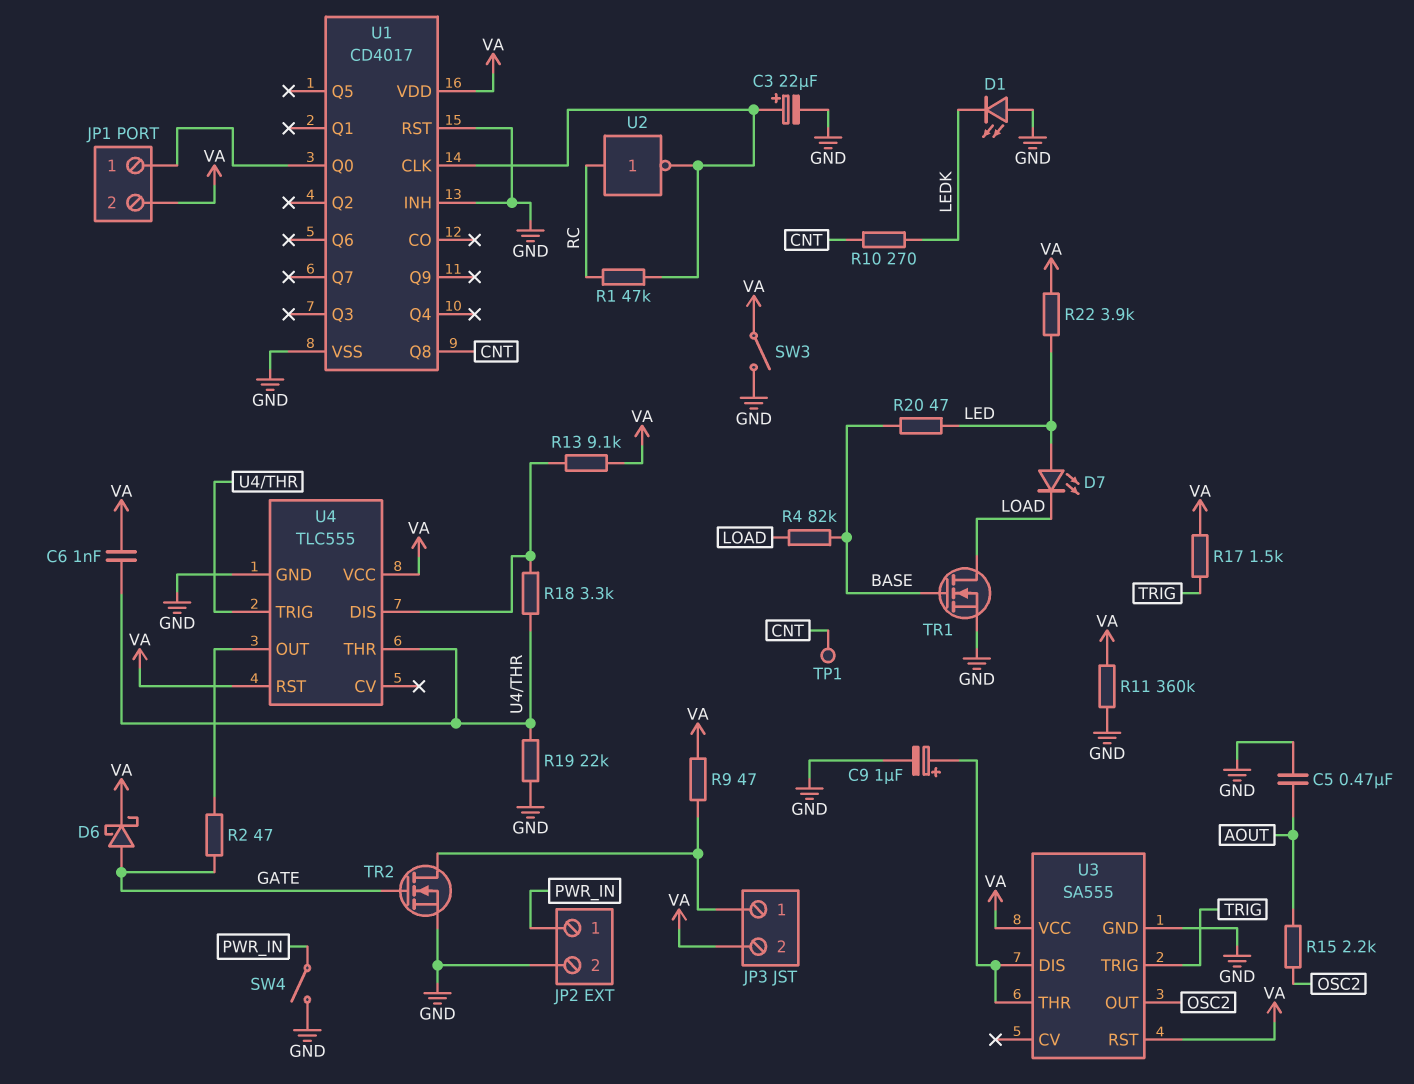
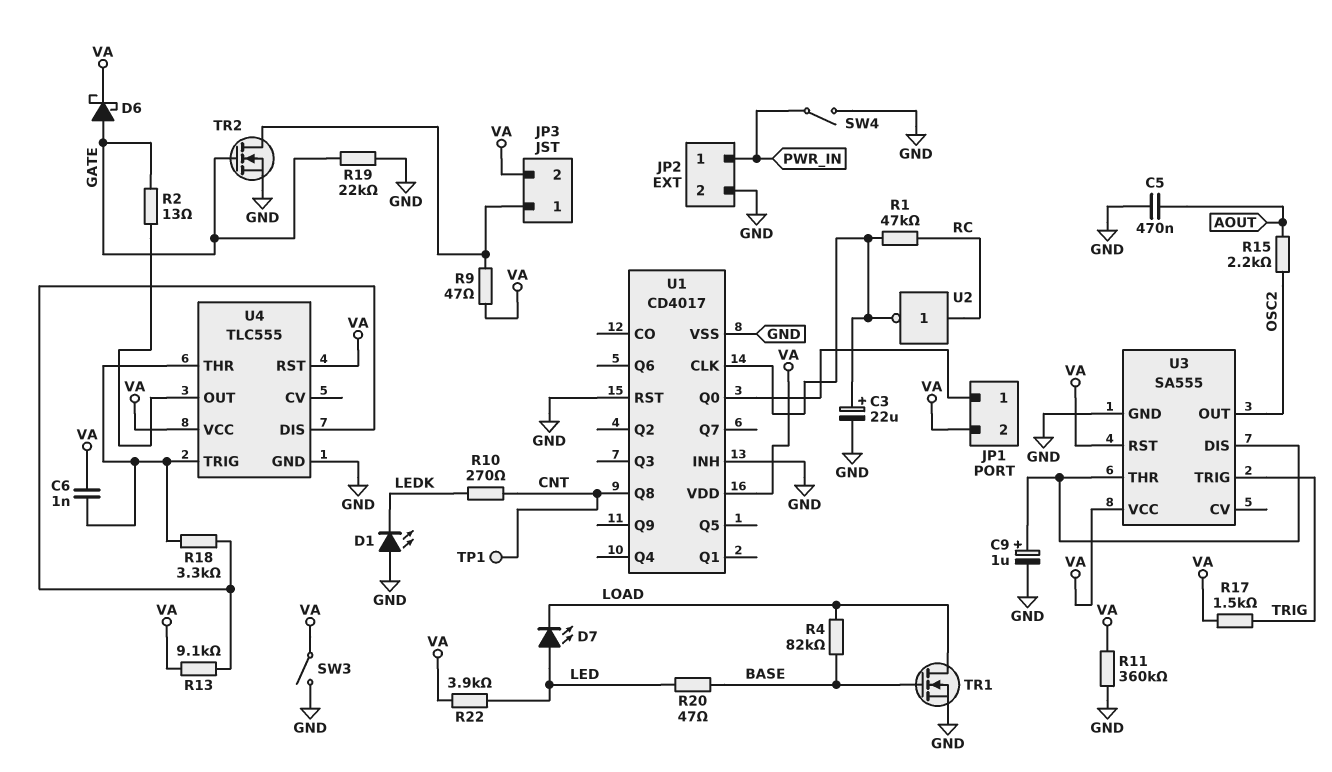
R2: 47 (GATE, U4/OUT) -> 13 (GATE, U4/OUT)
R19: 22k (GND, U4/THR) -> 22k (GATE, GND)

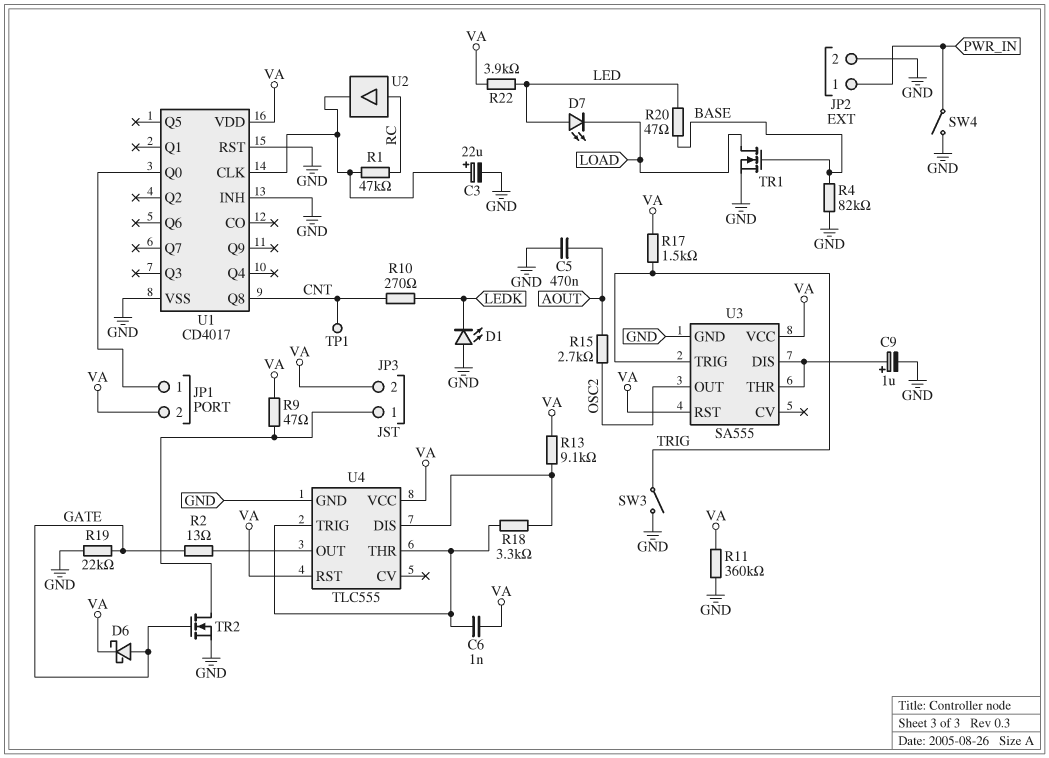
R4: 82k (BASE, LOAD) -> 82k (BASE, GND)
R15: 2.2k (AOUT, OSC2) -> 2.7k (AOUT, OSC2)
SW3: switch (GND, VA) -> switch (GND, TRIG)
U2: NOT (in RC, out U1/CLK) -> buffer (in RC, out U1/CLK)

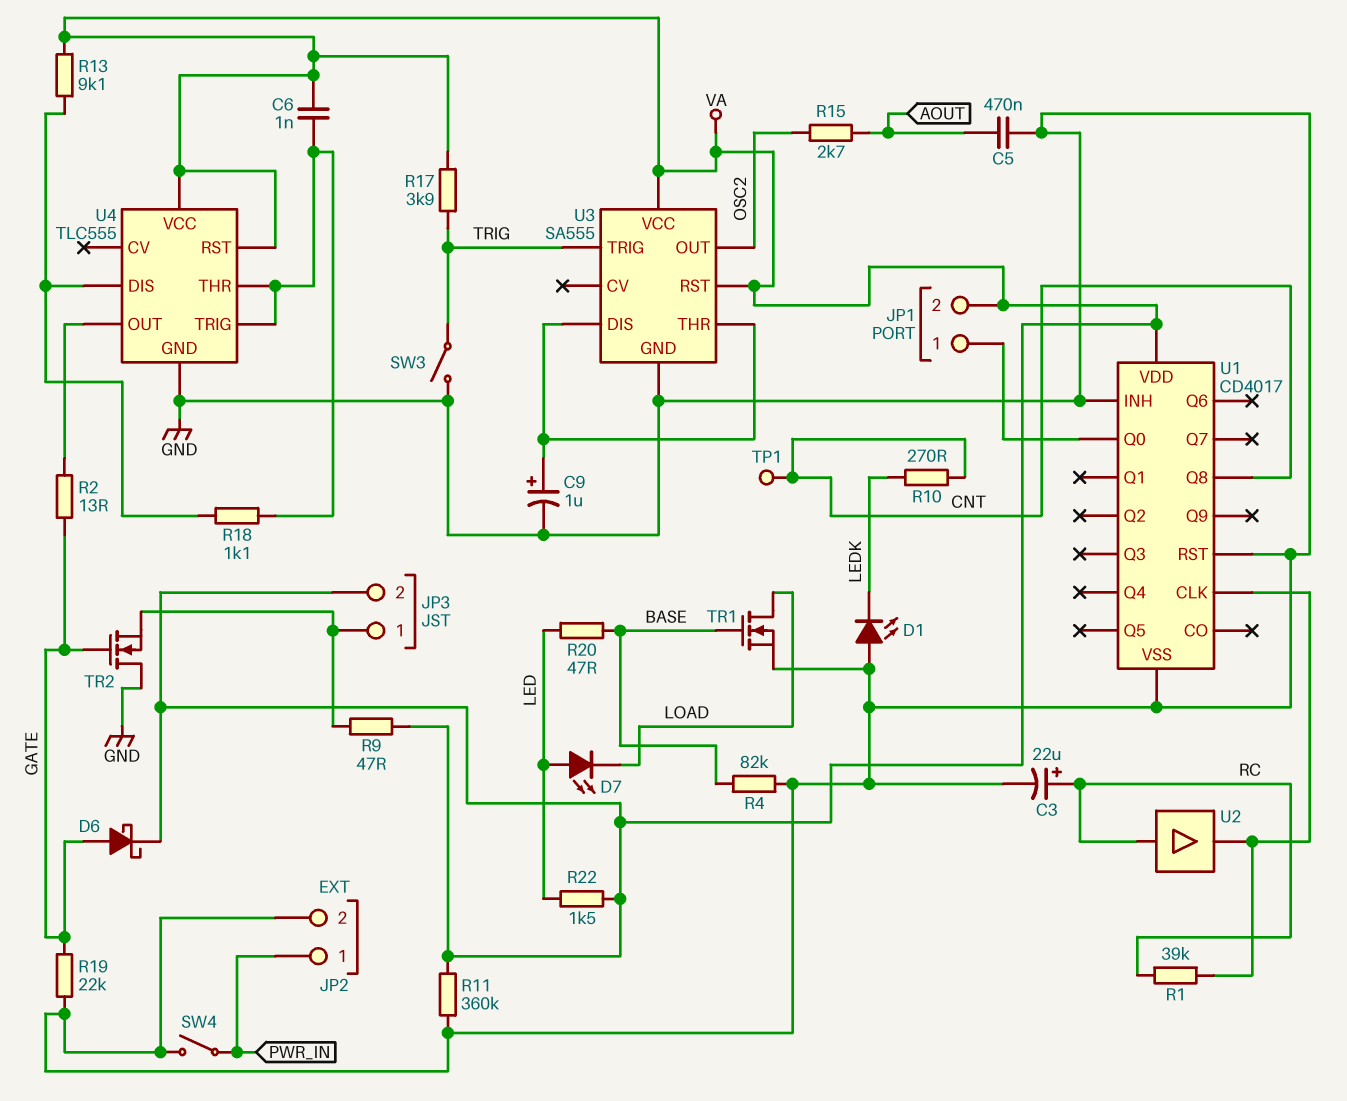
C3: 22uF (plus U1/CLK, minus GND) -> 22uF (plus RC, minus GND)
R1: 47k (RC, U1/CLK) -> 39k (RC, U1/CLK)
R17: 1.5k (TRIG, VA) -> 3.9k (TRIG, VA)
R18: 3.3k (U4/DIS, U4/THR) -> 1.1k (U4/DIS, U4/THR)
R22: 3.9k (LED, VA) -> 1.5k (LED, VA)
TR2: NMOS (G GATE, D JP3/1, S GND) -> NMOS (G GATE, D GND, S JP3/1)

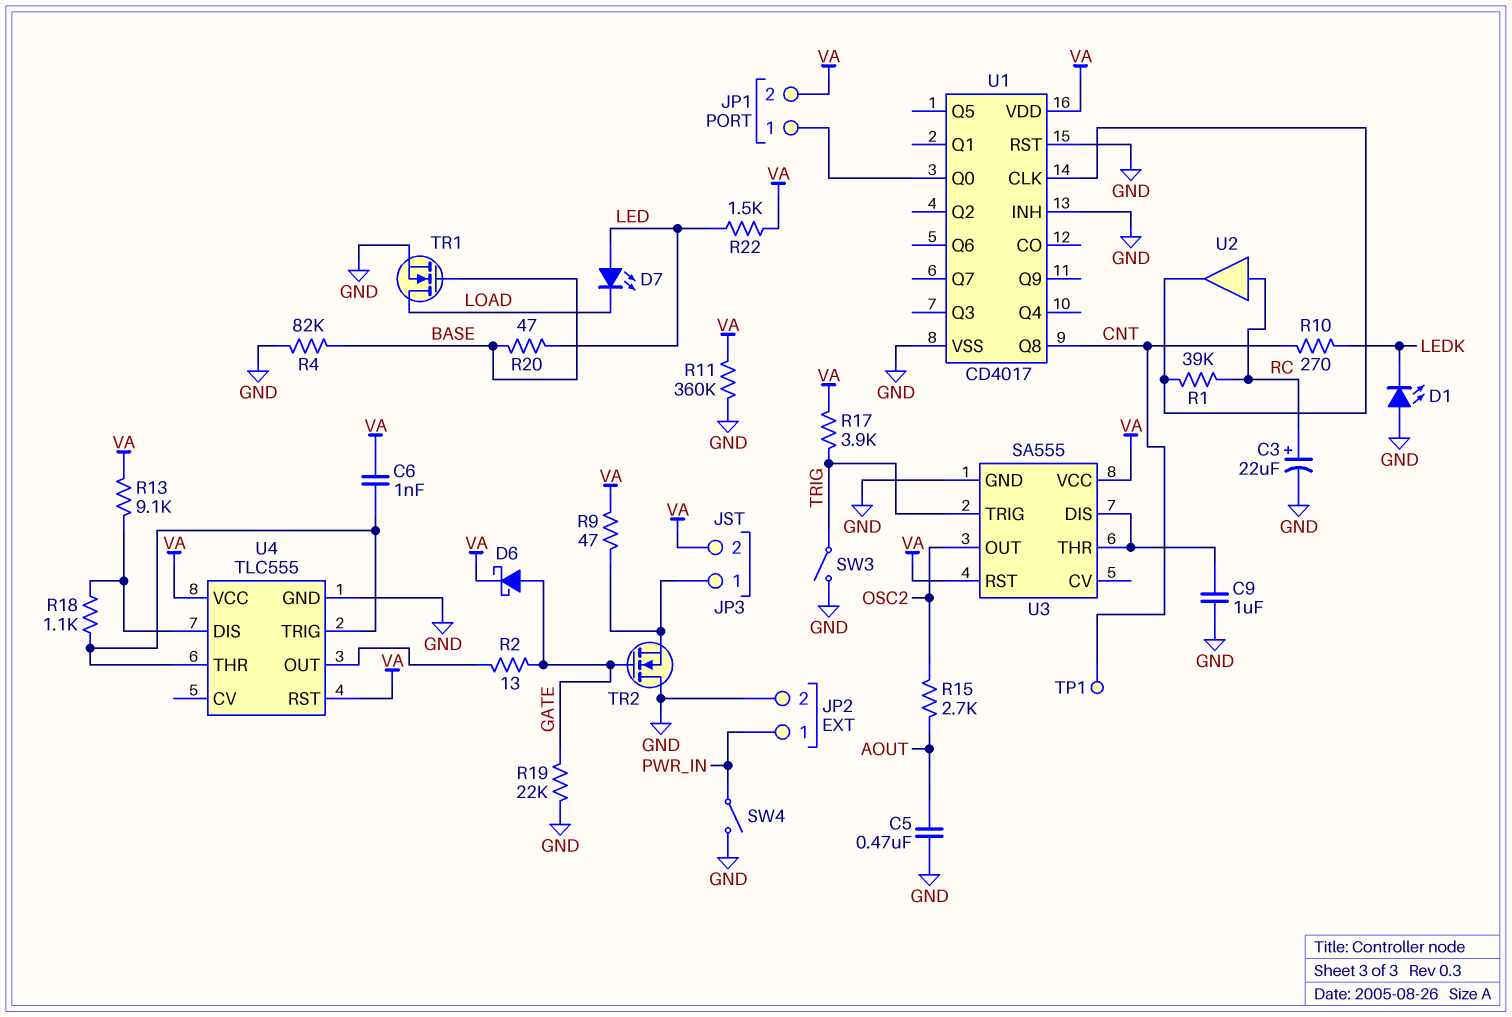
C9: 1uF (plus U3/DIS, minus GND) -> 1uF (GND, U3/DIS)

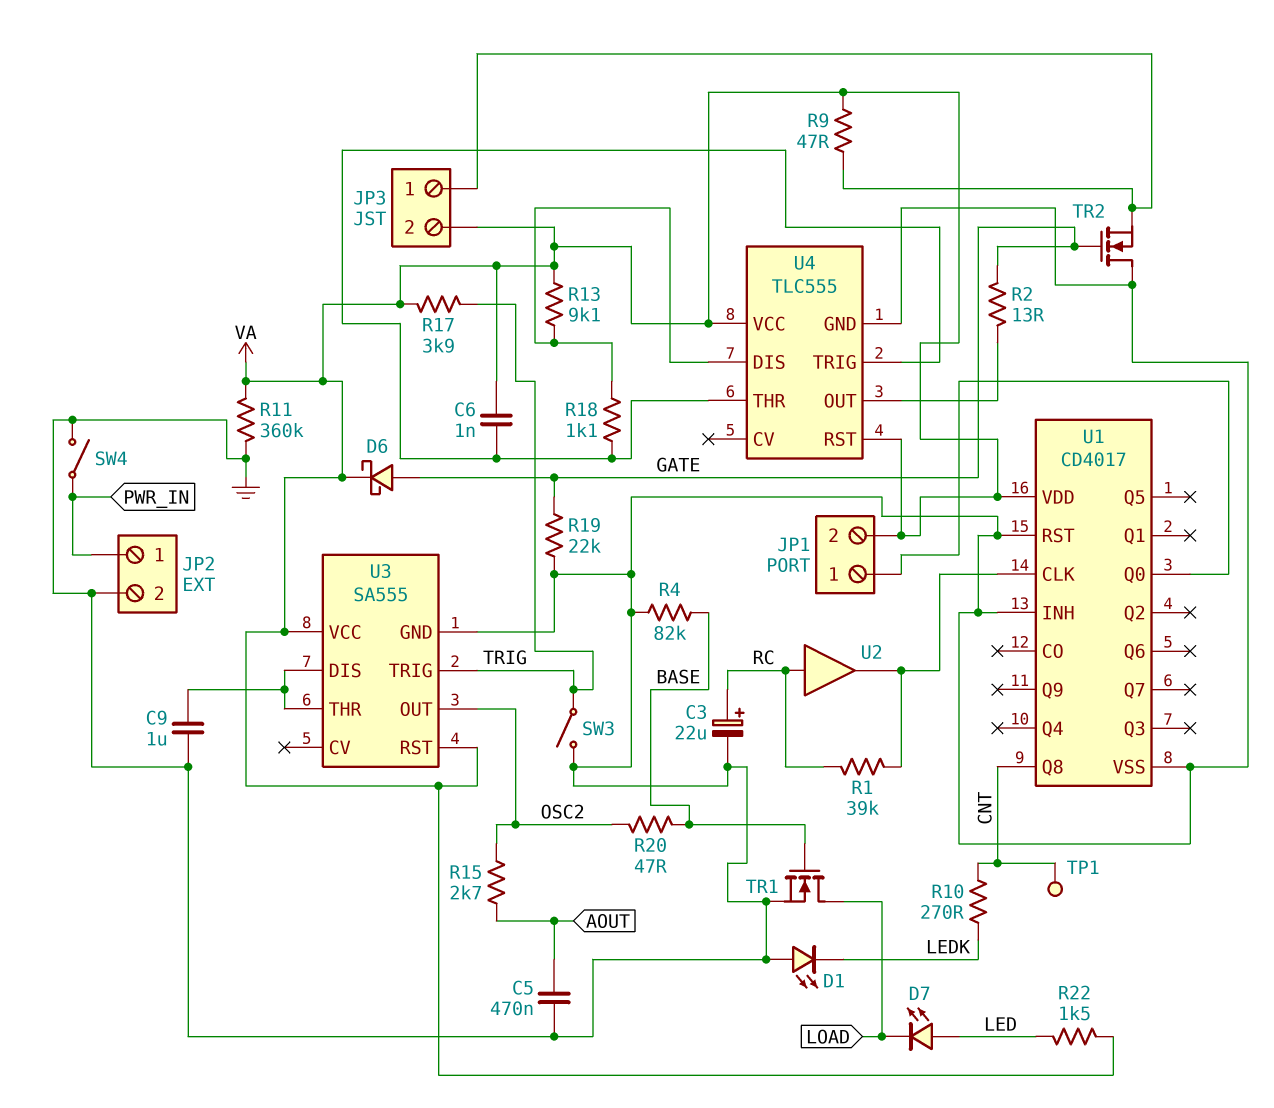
R20: 47 (BASE, LED) -> 47 (BASE, OSC2)

